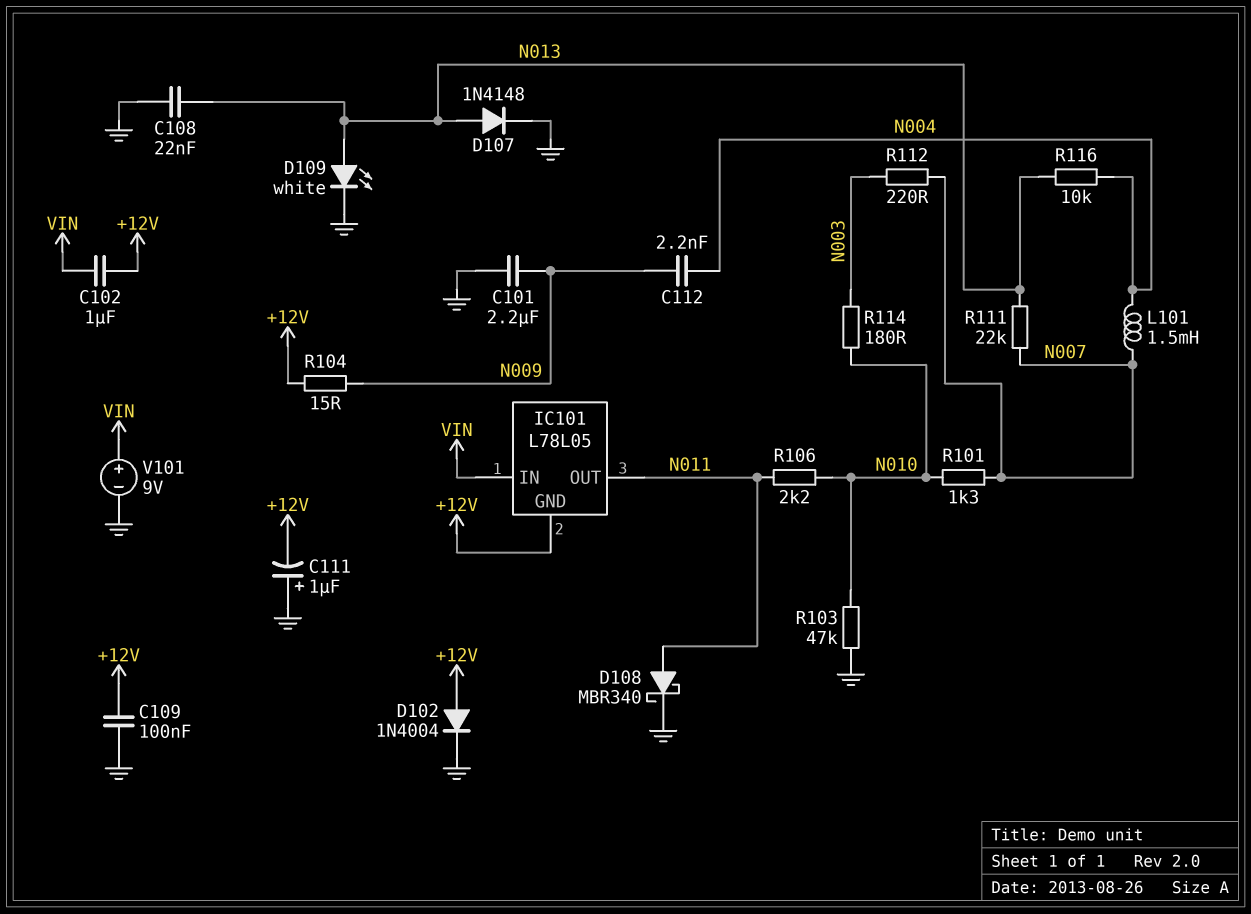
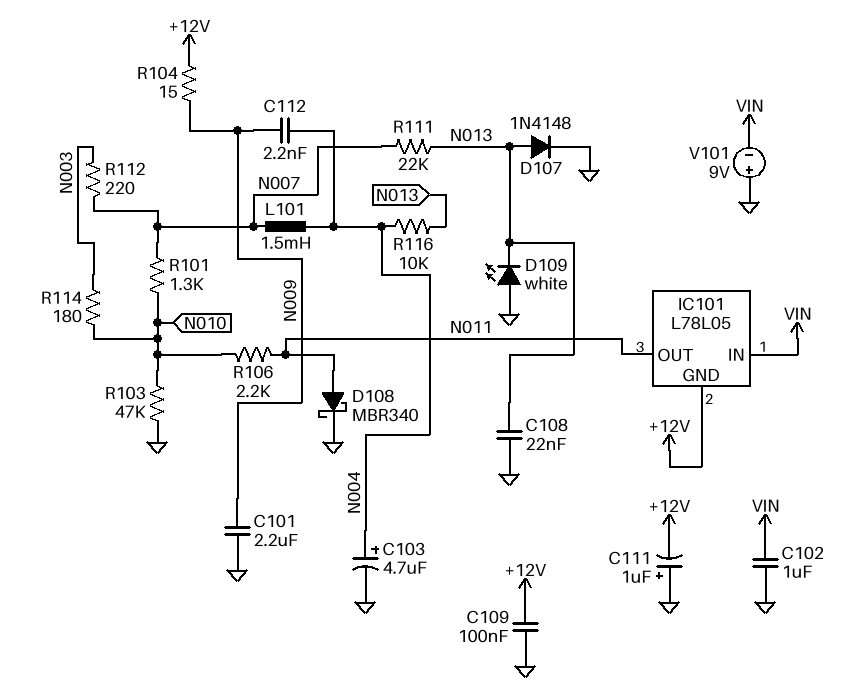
C102: 1uF (+12V, VIN) -> 1uF (GND, VIN)
C103: none -> 4.7uF (plus N004, minus GND)
D102: diode 1N4004 (A +12V, K GND) -> none
D109: LED white (A N013, K GND) -> LED white (A GND, K N013)
V101: 9V (plus VIN, minus GND) -> 9V (plus GND, minus VIN)

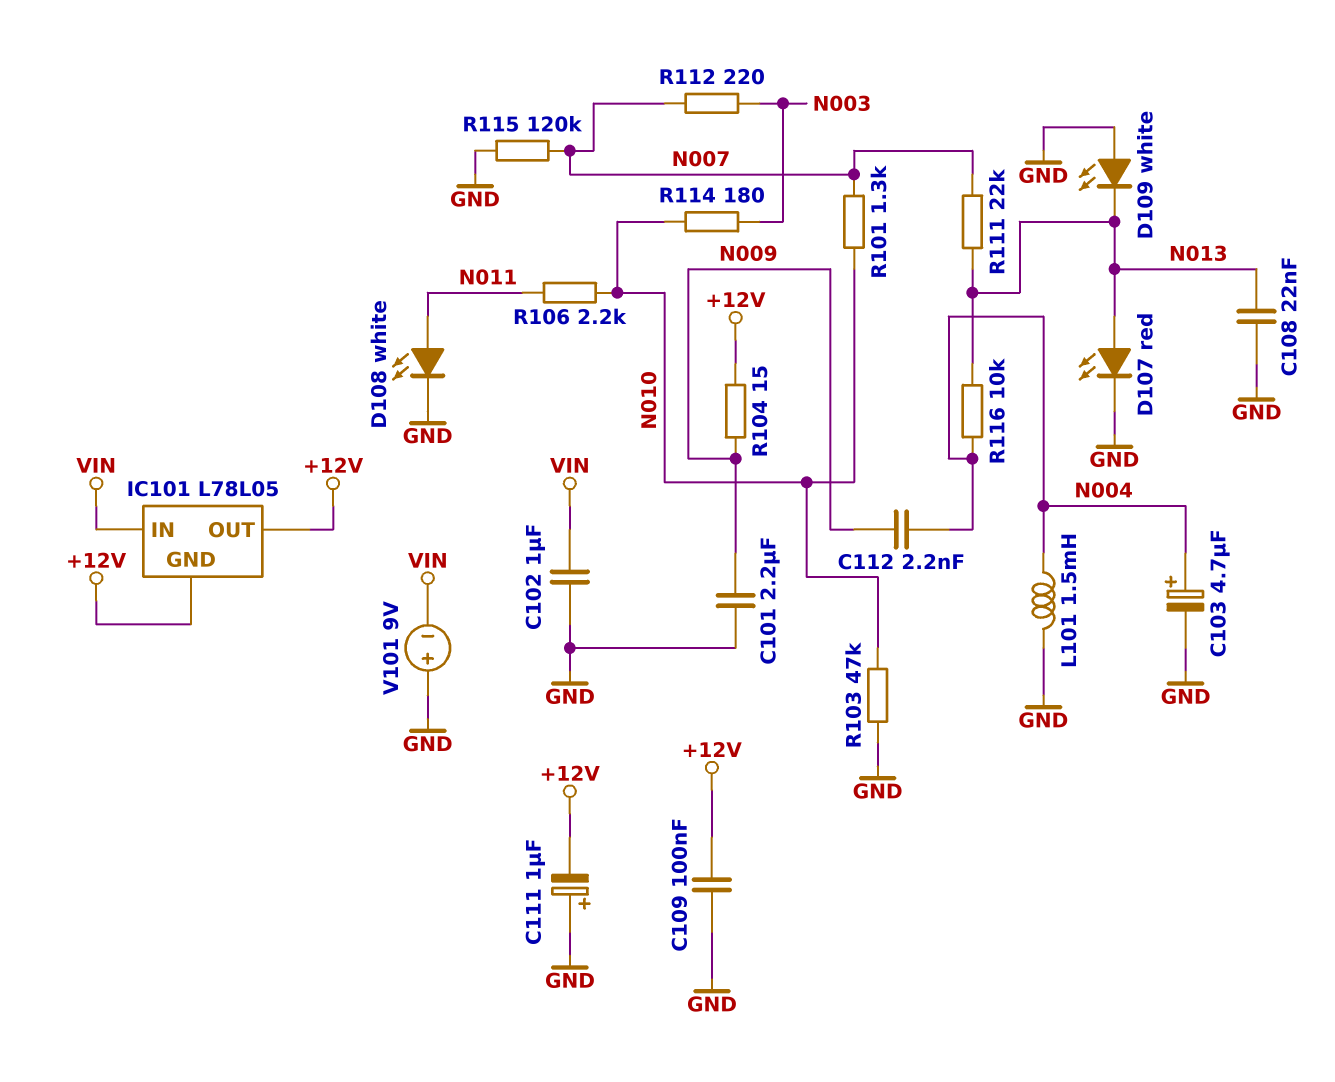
D107: diode 1N4148 (A N013, K GND) -> LED red (A N013, K GND)
D108: schottky MBR340 (A N011, K GND) -> LED white (A N011, K GND)
IC101 pin OUT: N011 -> +12V
L101: 1.5mH (N004, N007) -> 1.5mH (GND, N004)
R115: none -> 120k (GND, N007)

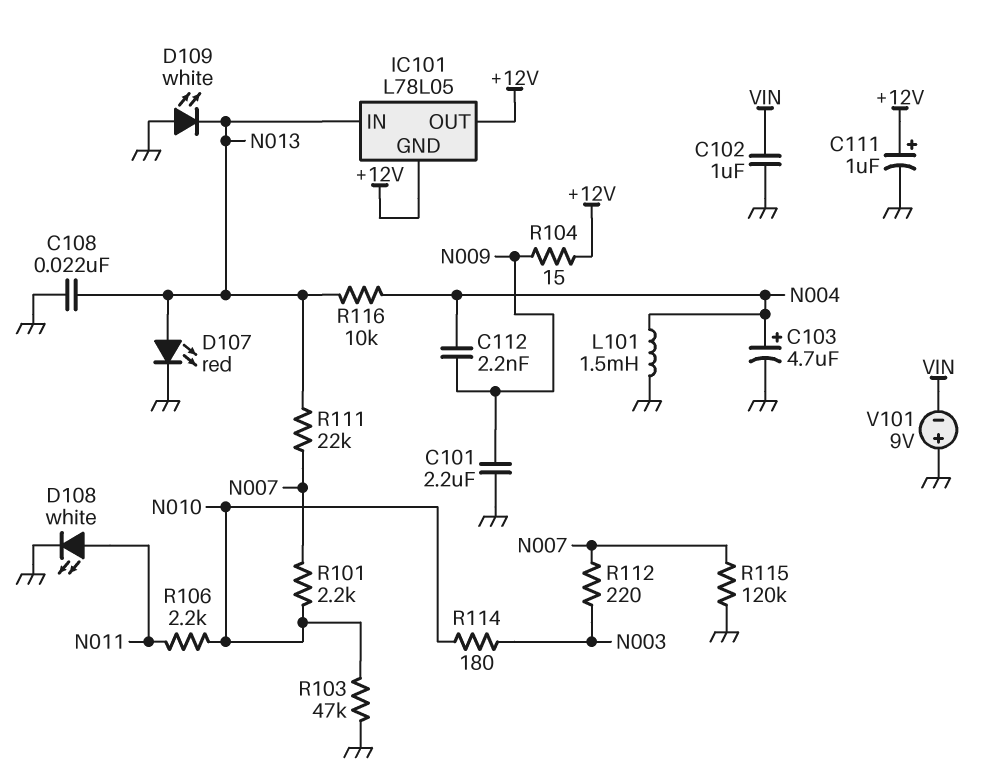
C109: 100nF (+12V, GND) -> none
C111: 1uF (plus GND, minus +12V) -> 1uF (plus +12V, minus GND)
IC101 pin IN: VIN -> N013
R101: 1.3k (N007, N010) -> 2.2k (N007, N010)

